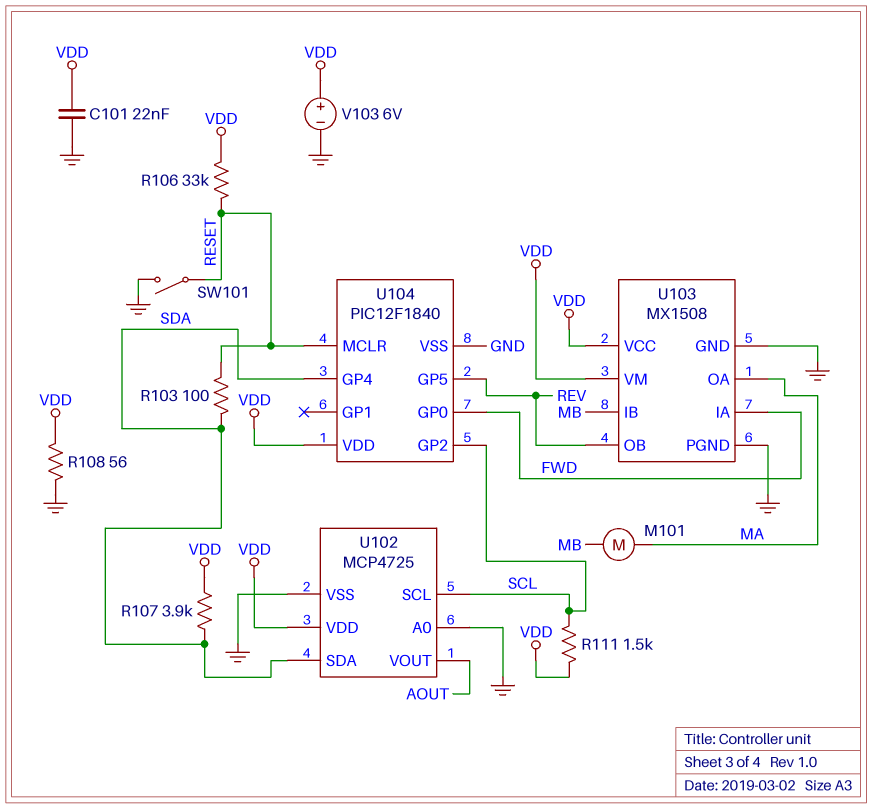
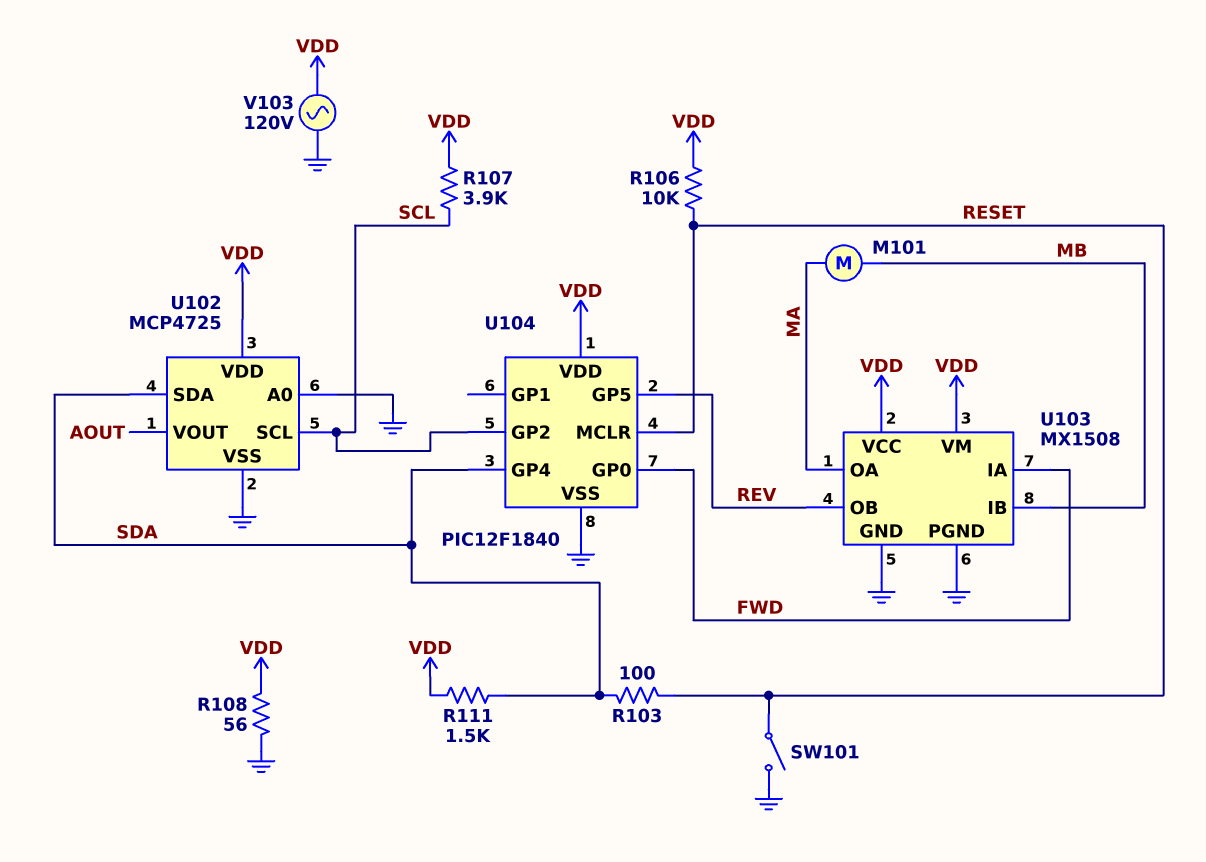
C101: 22nF (GND, VDD) -> none
R106: 33k (RESET, VDD) -> 10k (RESET, VDD)
R107: 3.9k (SDA, VDD) -> 3.9k (SCL, VDD)
R111: 1.5k (SCL, VDD) -> 1.5k (SDA, VDD)
V103: 6V (plus VDD, minus GND) -> AC 120V (GND, VDD)

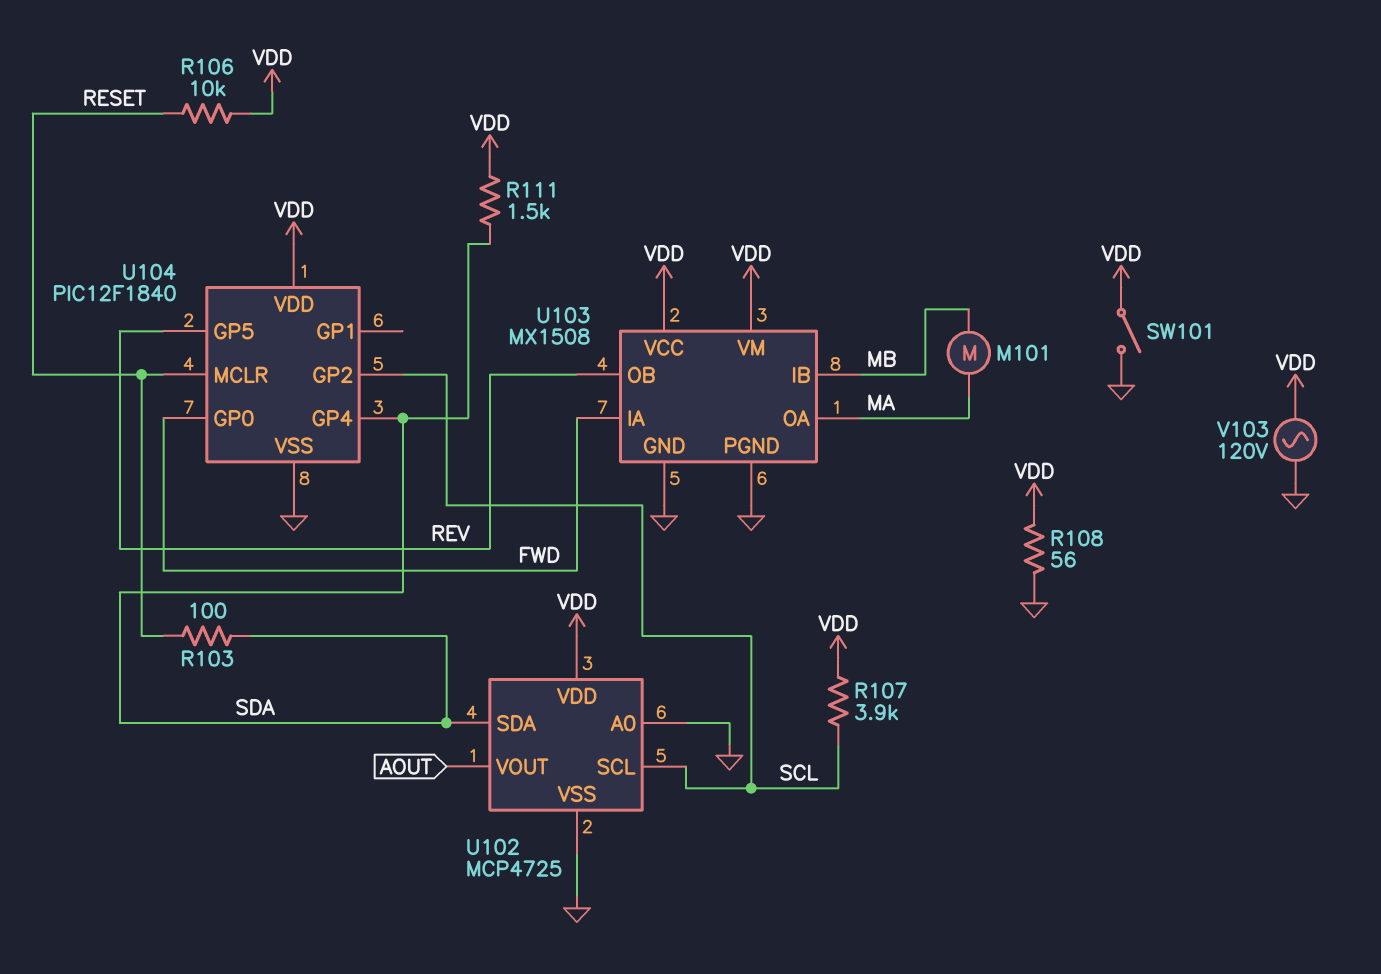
SW101: switch (GND, RESET) -> switch (GND, VDD)

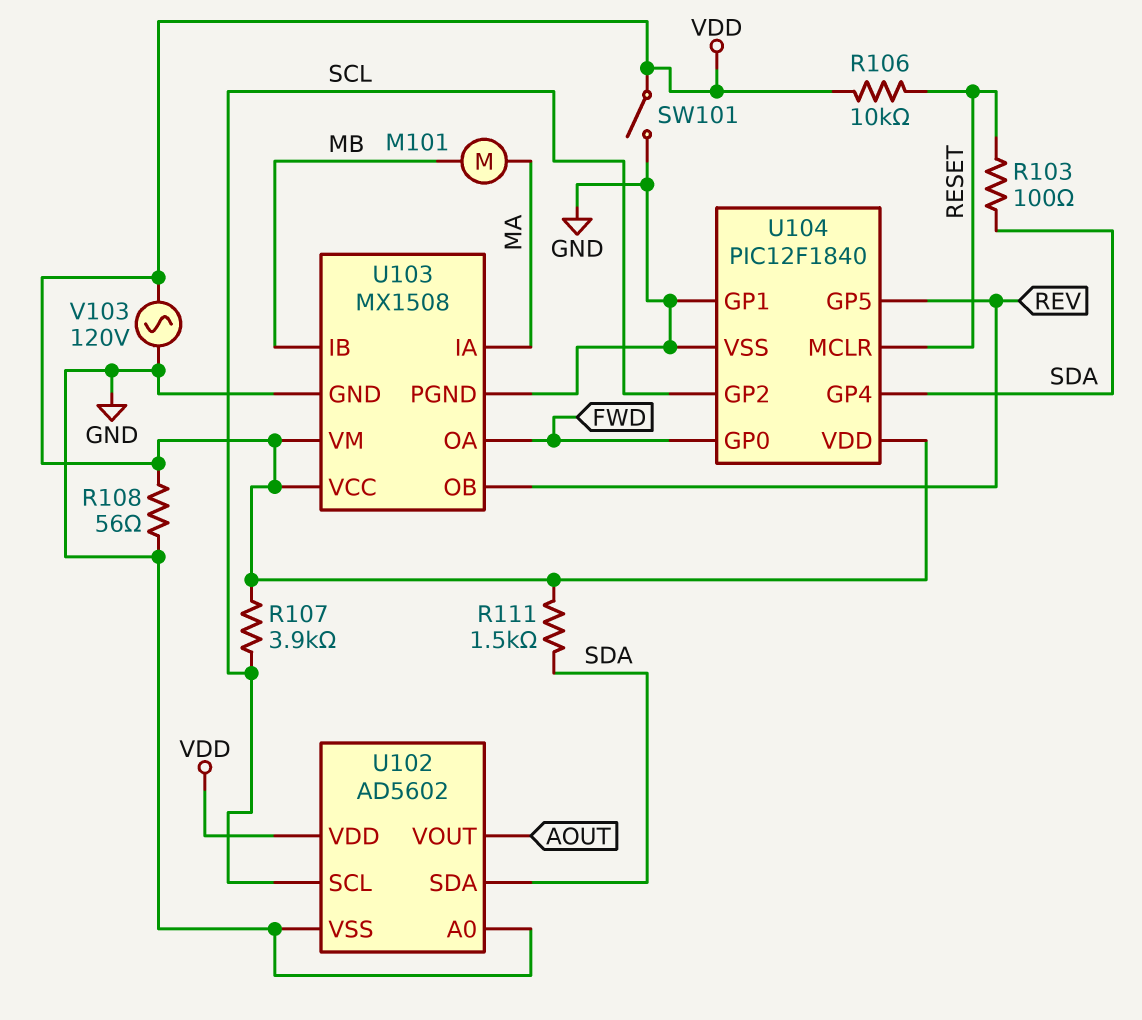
U102: MCP4725 -> AD5602
U103 pin IA: FWD -> MA
U103 pin OA: MA -> FWD
U104 pin GP1: none -> GND

